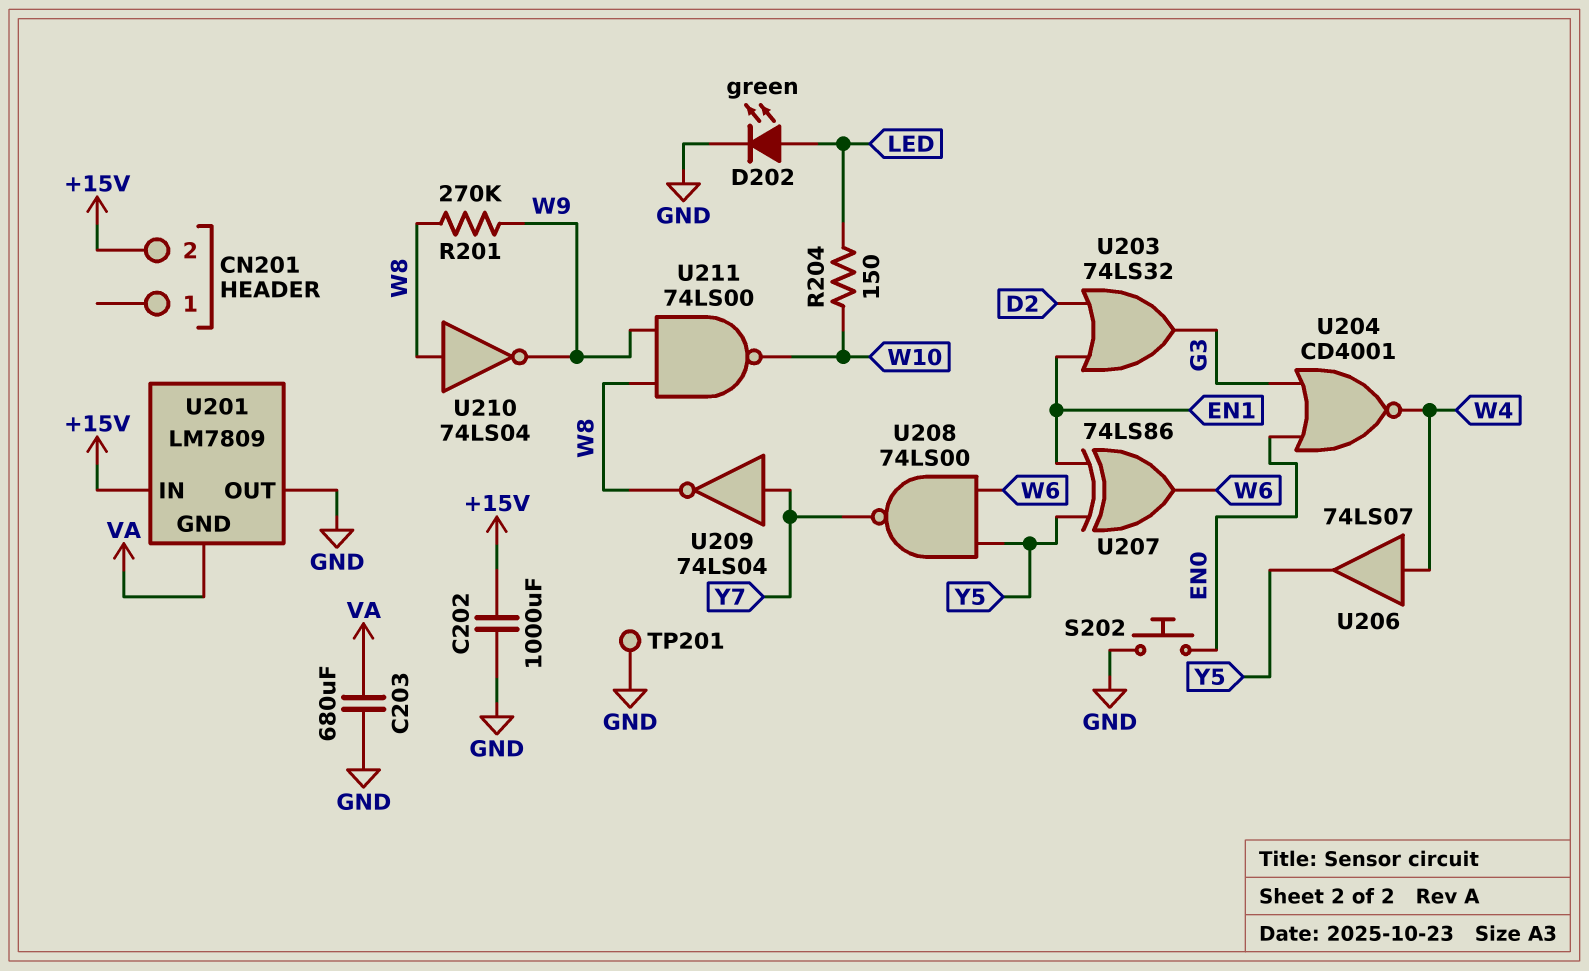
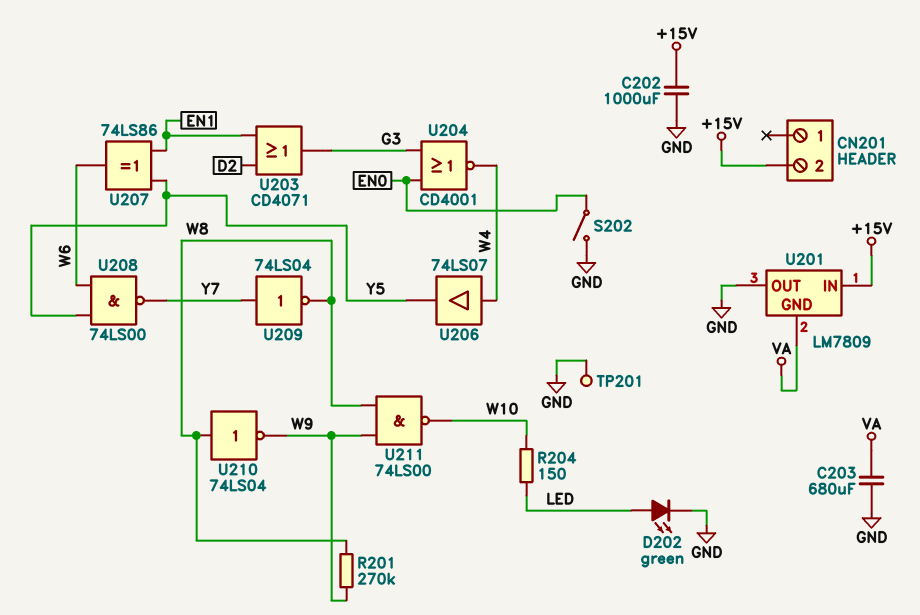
S202: button (EN0, GND) -> switch (EN0, GND)
U203: OR 74LS32 (in D2, in EN1, out G3) -> OR CD4071 (in D2, in EN1, out G3)

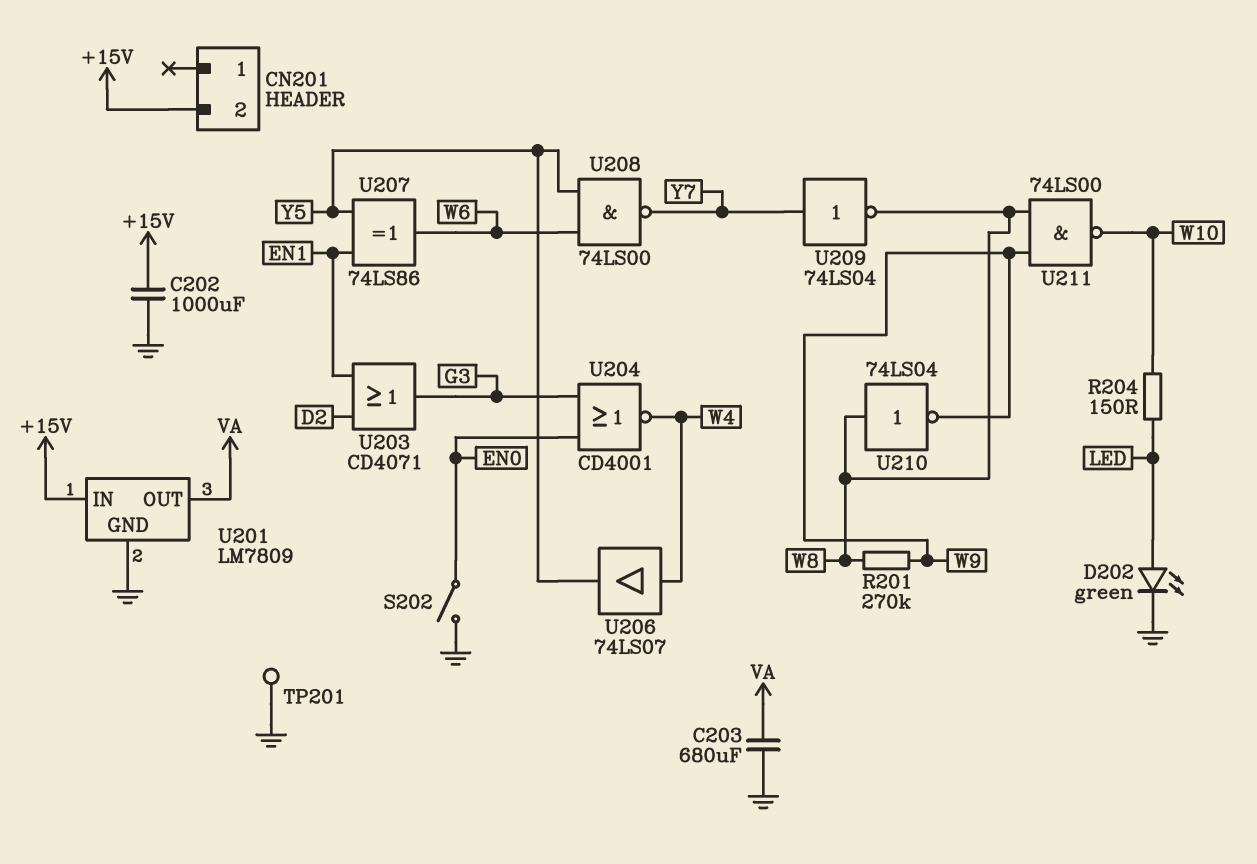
U201 pin GND: VA -> GND
U201 pin OUT: GND -> VA

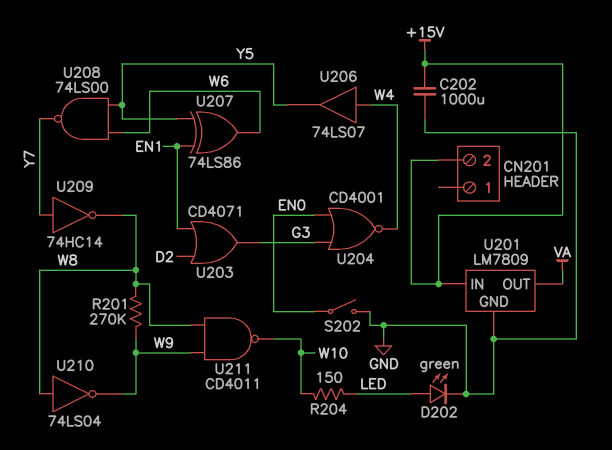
C203: 680uF (GND, VA) -> none
TP201: test point (GND) -> none
U209: NOT 74LS04 (in Y7, out W8) -> NOT 74HC14 (in Y7, out W8)
U211: NAND 74LS00 (in W8, in W9, out W10) -> NAND CD4011 (in W8, in W9, out W10)

